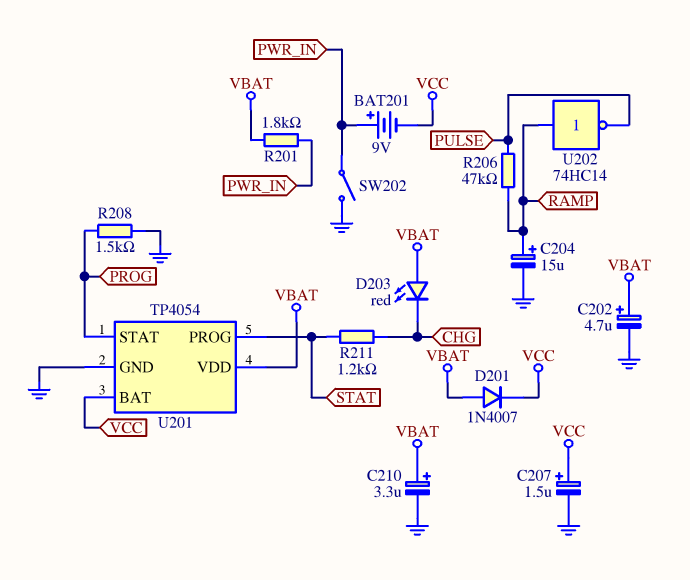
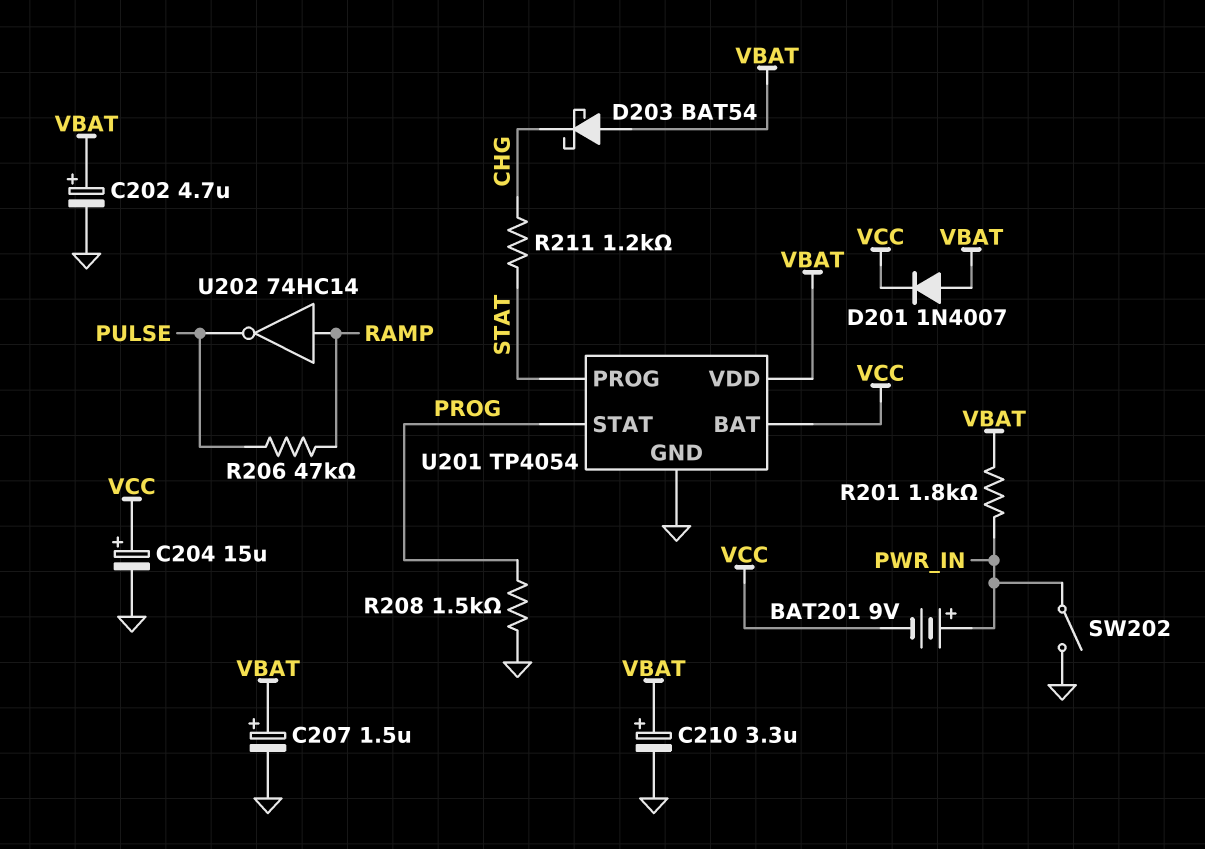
C204: 15uF (plus RAMP, minus GND) -> 15uF (plus VCC, minus GND)
C207: 1.5uF (plus VCC, minus GND) -> 1.5uF (plus VBAT, minus GND)
D203: LED red (A VBAT, K CHG) -> schottky BAT54 (A VBAT, K CHG)

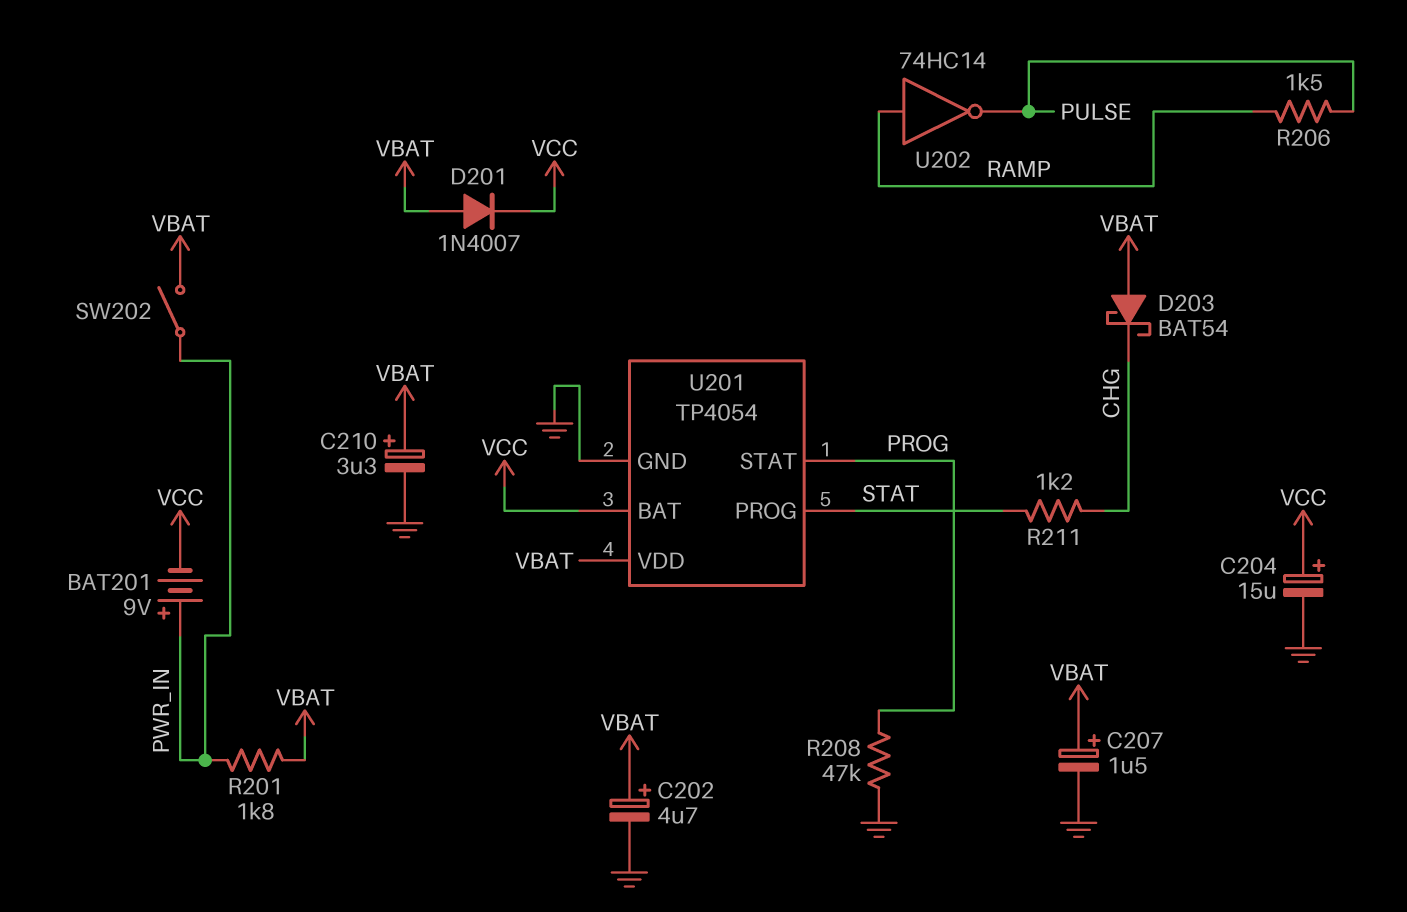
R206: 47k (PULSE, RAMP) -> 1.5k (PULSE, RAMP)
R208: 1.5k (GND, PROG) -> 47k (GND, PROG)
SW202: switch (GND, PWR_IN) -> switch (PWR_IN, VBAT)

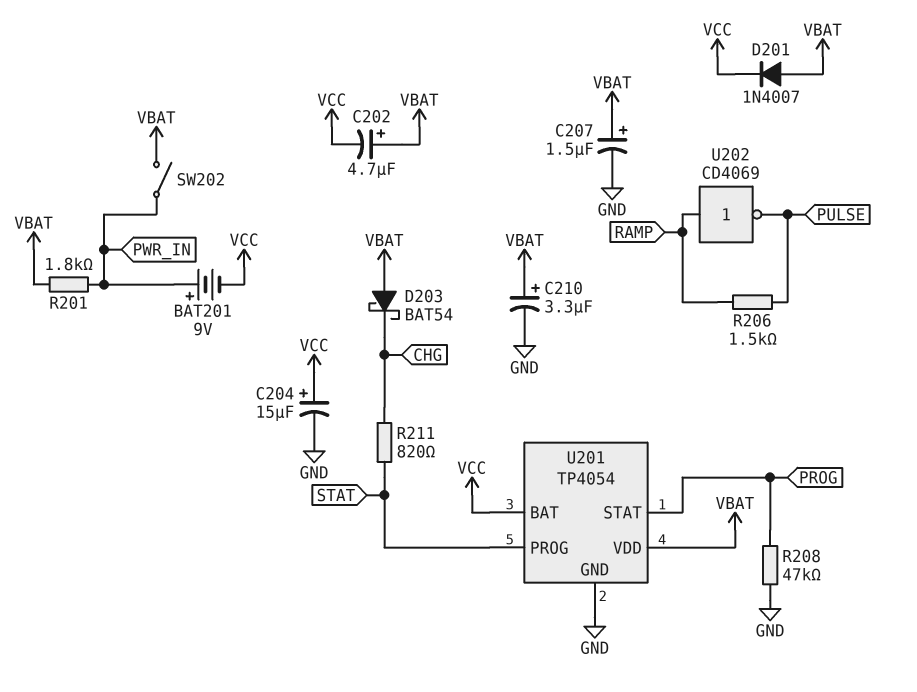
C202: 4.7uF (plus VBAT, minus GND) -> 4.7uF (plus VBAT, minus VCC)
R211: 1.2k (CHG, STAT) -> 820 (CHG, STAT)
U202: NOT 74HC14 (in RAMP, out PULSE) -> NOT CD4069 (in RAMP, out PULSE)

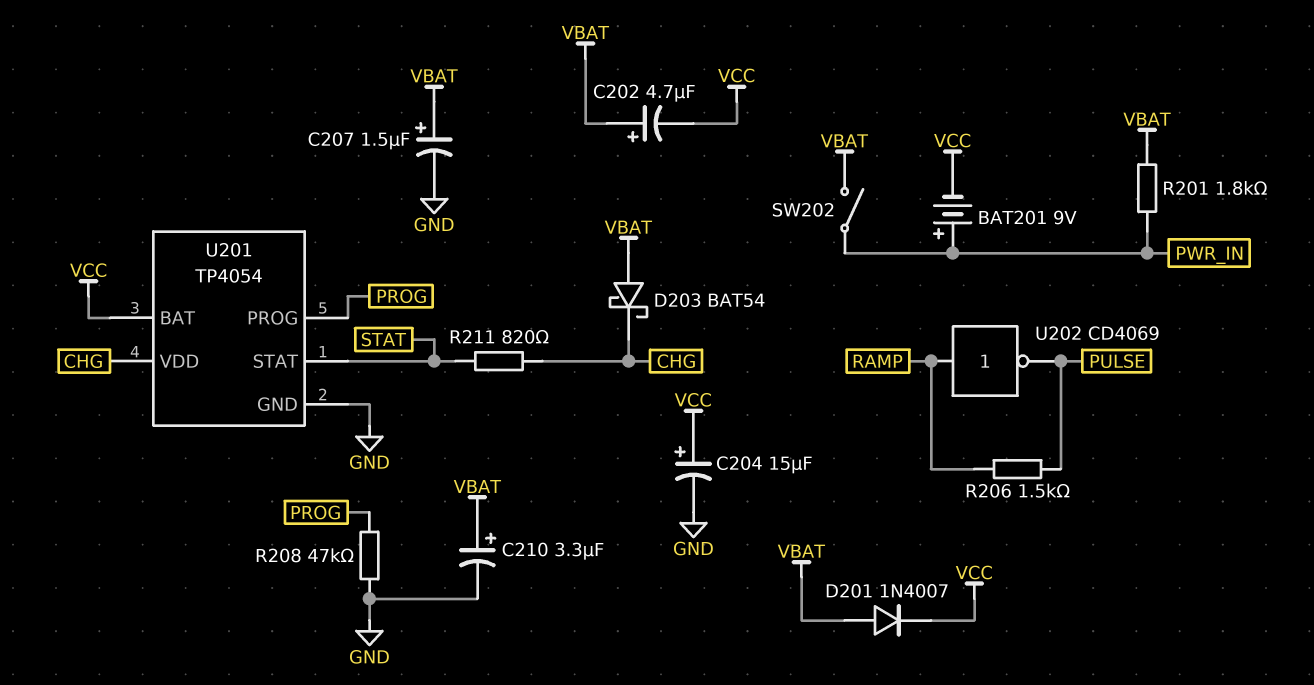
U201 pin PROG: STAT -> PROG
U201 pin STAT: PROG -> STAT
U201 pin VDD: VBAT -> CHG

